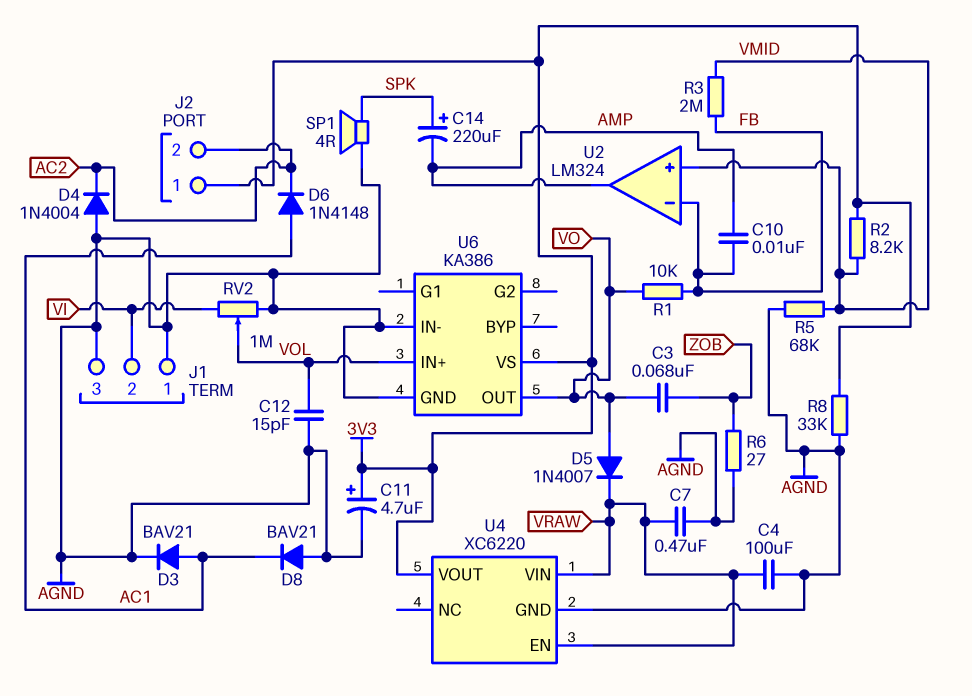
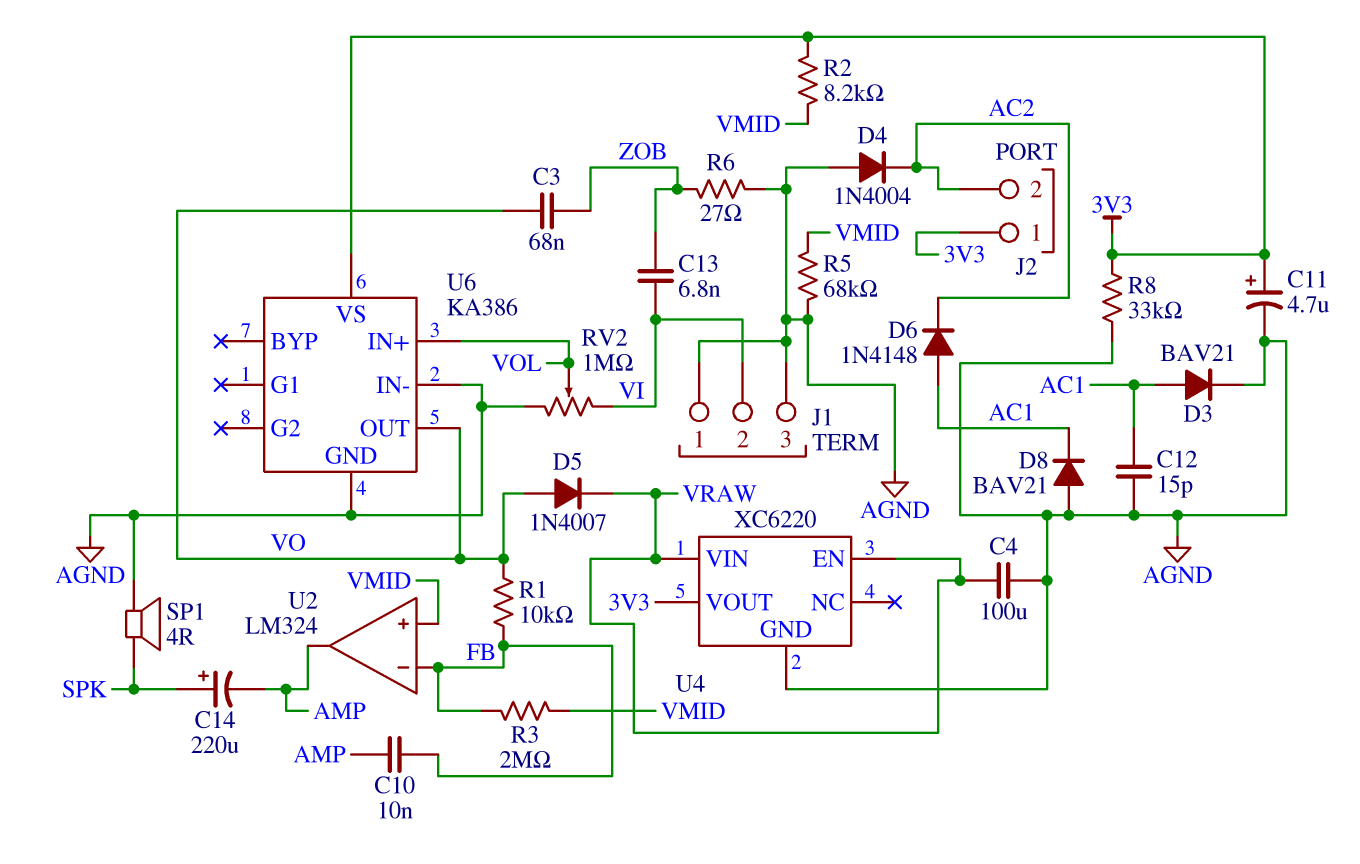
C7: 470nF (AGND, VRAW) -> none
C12: 15pF (AGND, VOL) -> 15pF (AC1, AGND)
C13: none -> 6.8nF (VI, ZOB)

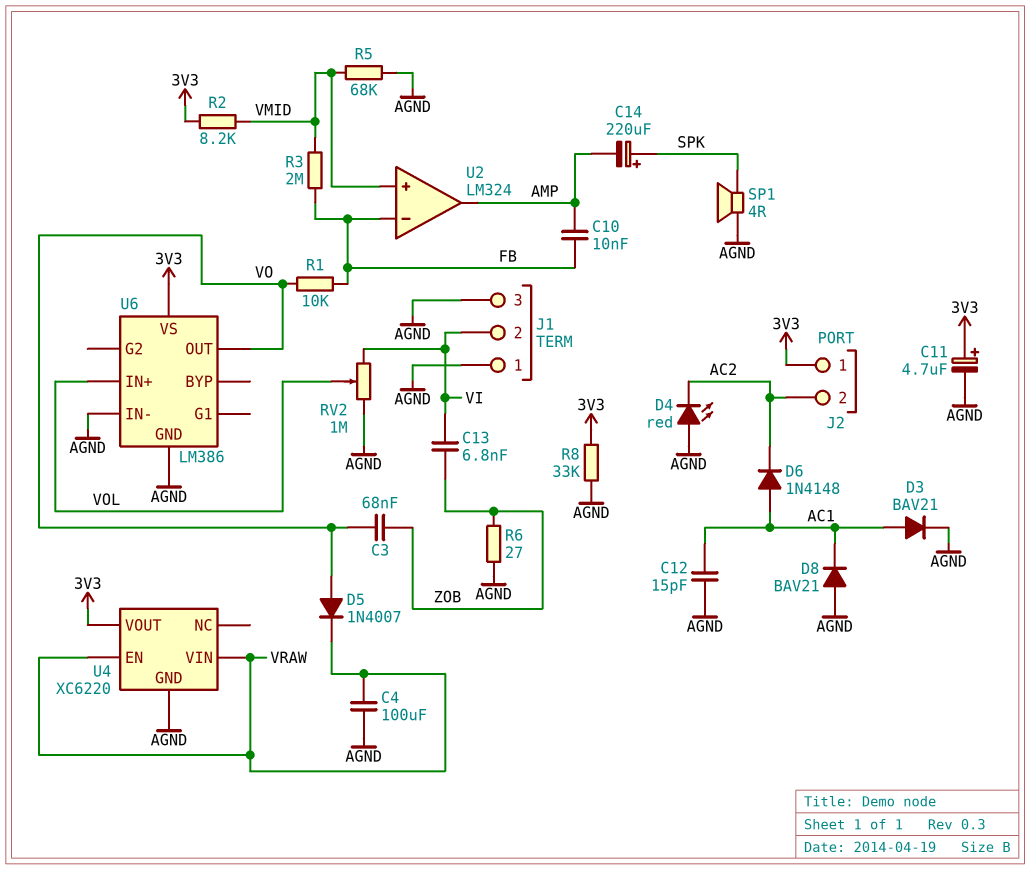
D4: diode 1N4004 (A AGND, K AC2) -> LED red (A AGND, K AC2)
U6: KA386 -> LM386

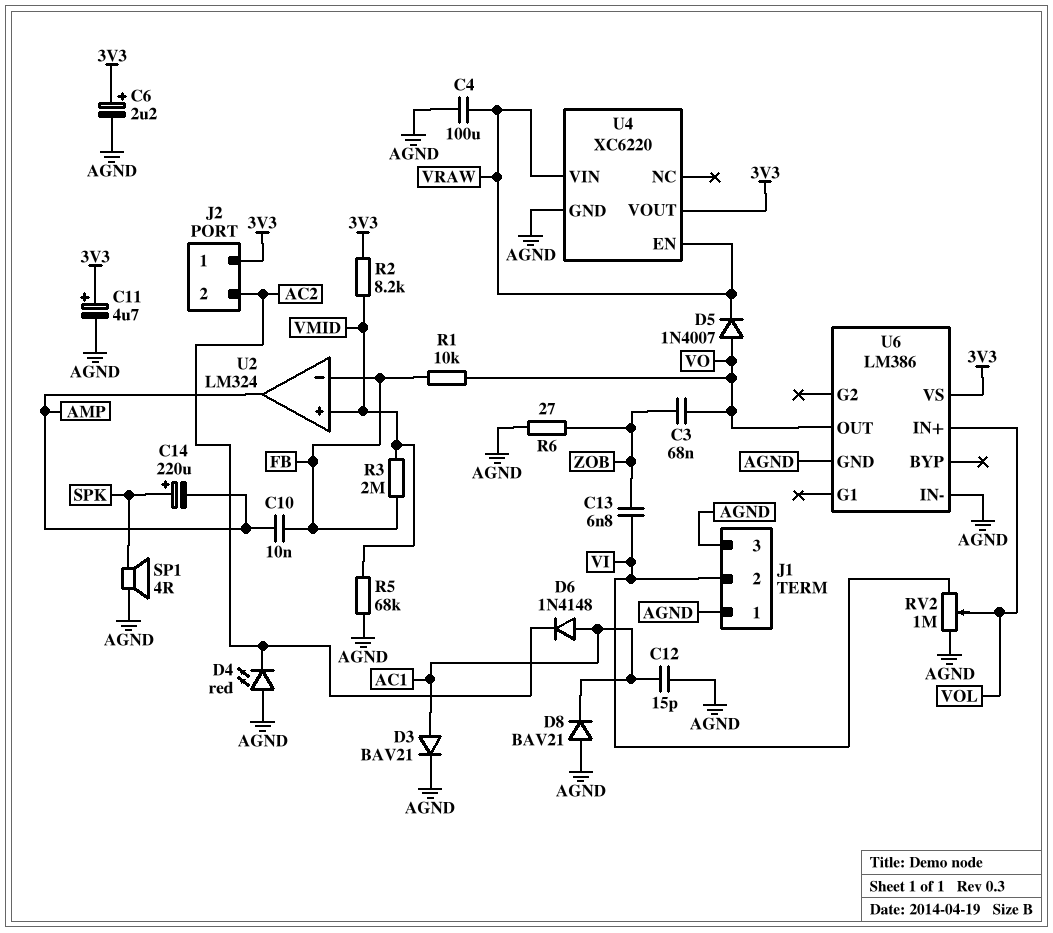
C6: none -> 2.2uF (plus 3V3, minus AGND)
R8: 33k (3V3, AGND) -> none

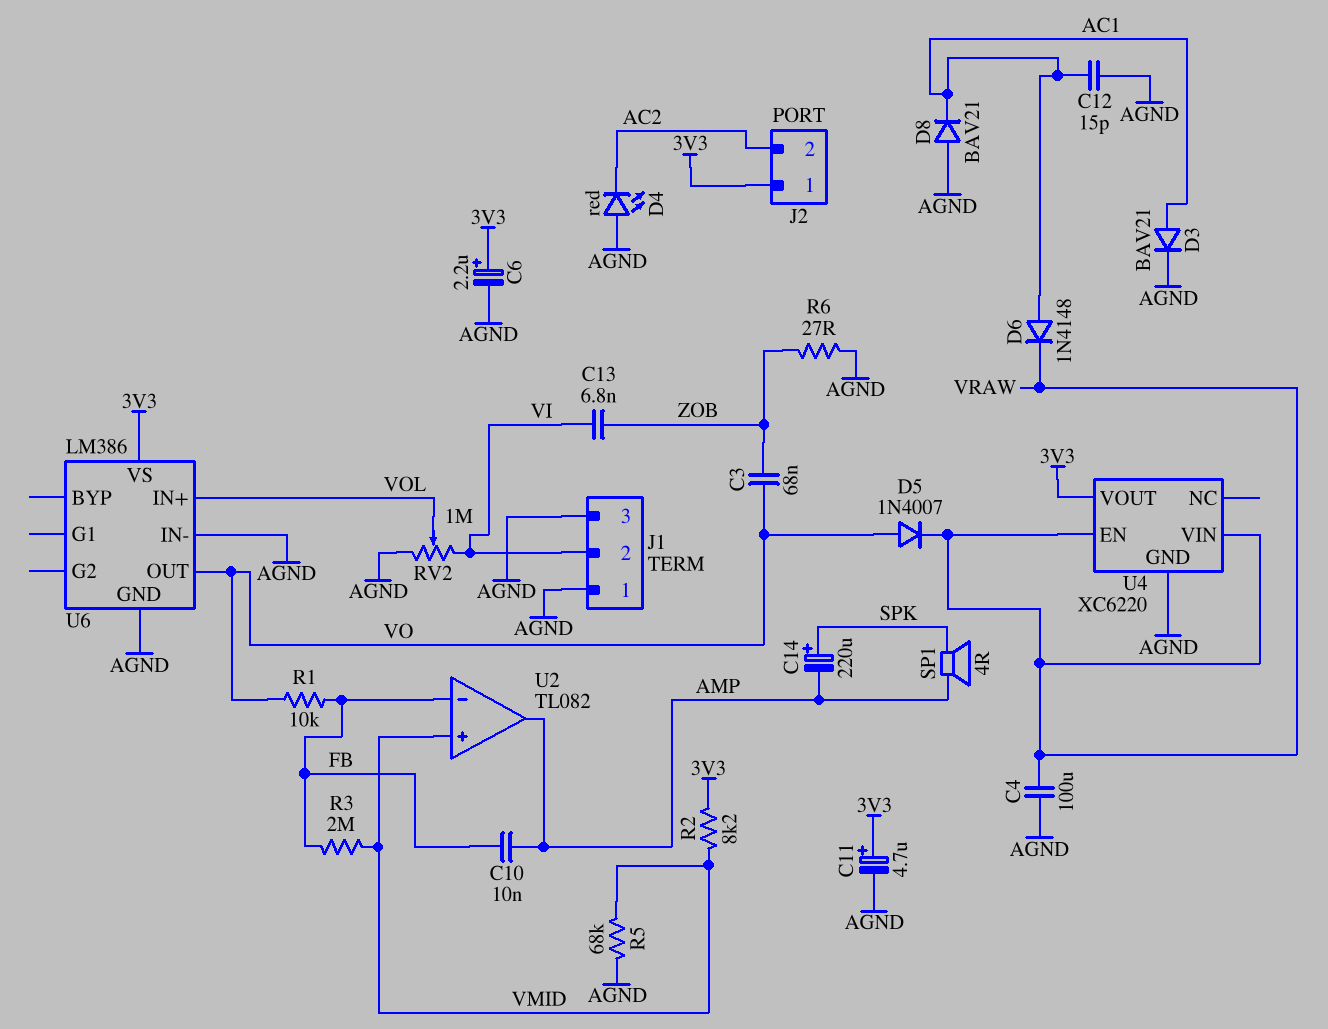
D6: diode 1N4148 (A AC1, K AC2) -> diode 1N4148 (A AC1, K VRAW)
SP1: speaker 4R (AGND, SPK) -> speaker 4R (AMP, SPK)
U2: LM324 -> TL082

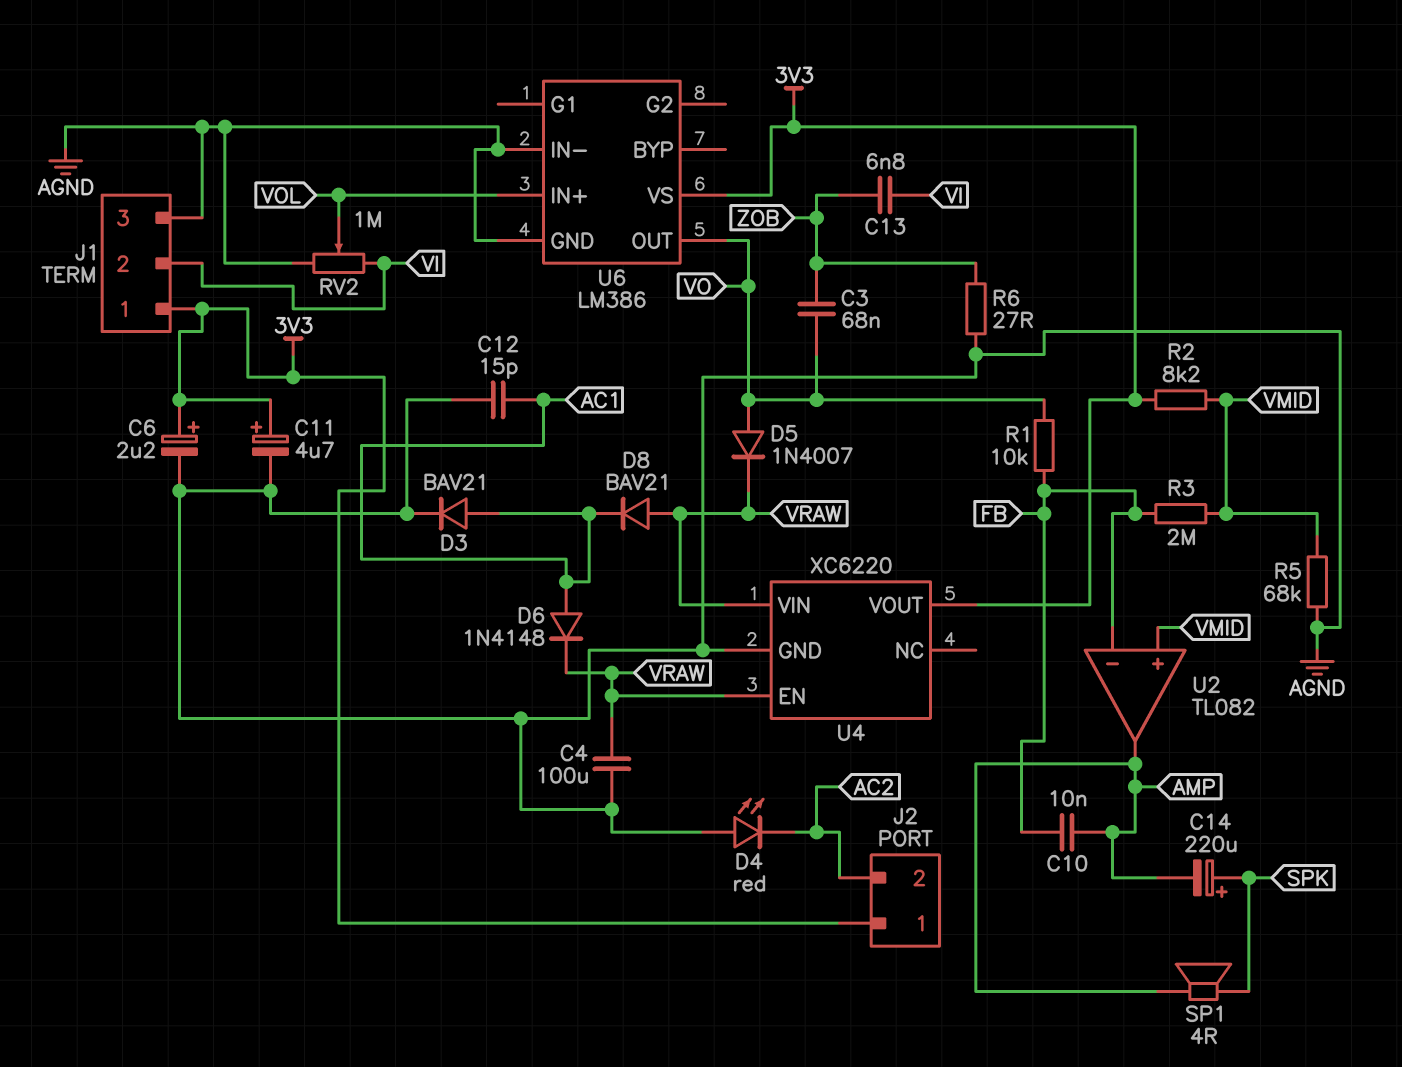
D8: diode BAV21 (A AGND, K AC1) -> diode BAV21 (A VRAW, K AC1)
J1 pin 1: AGND -> 3V3

